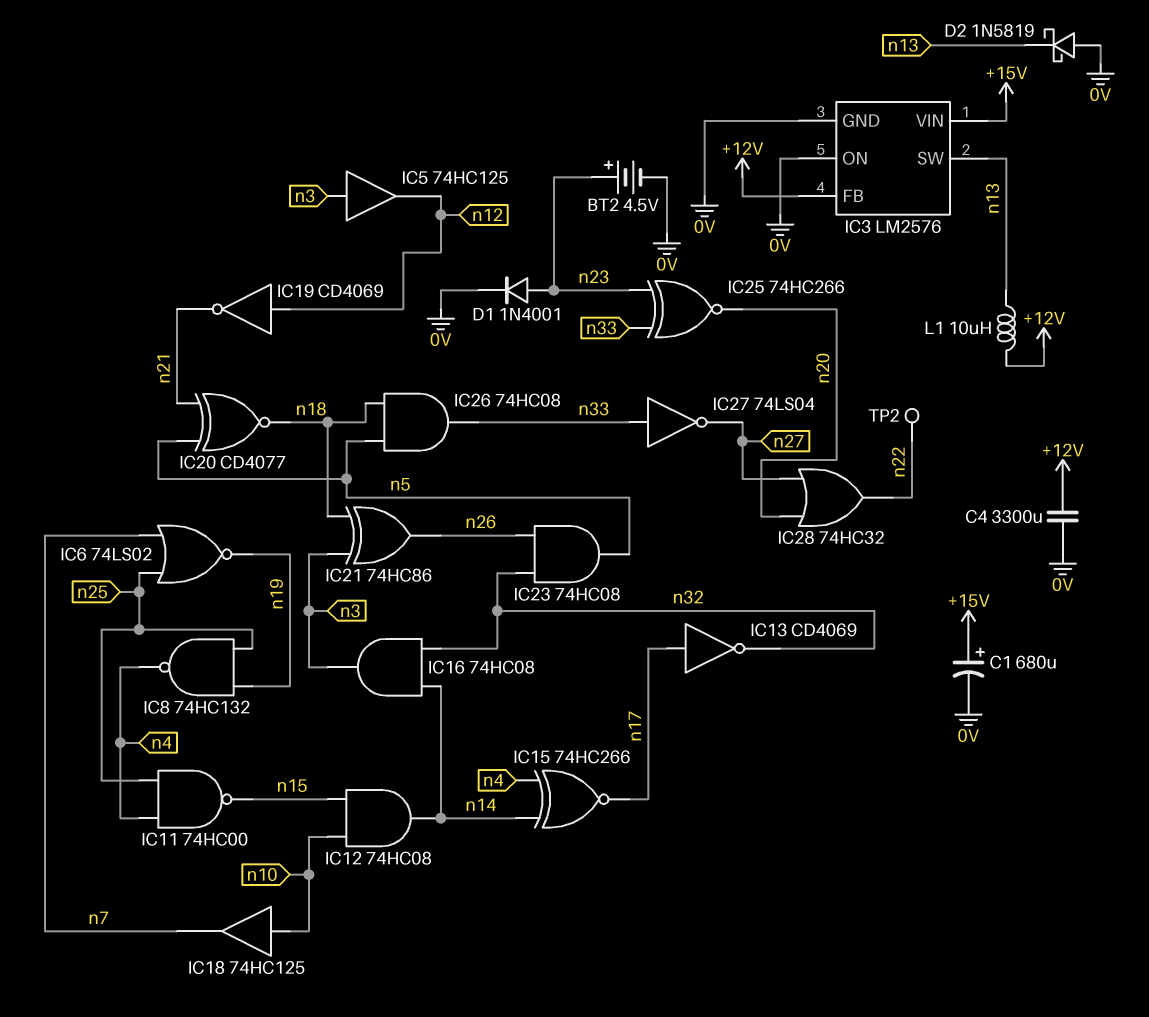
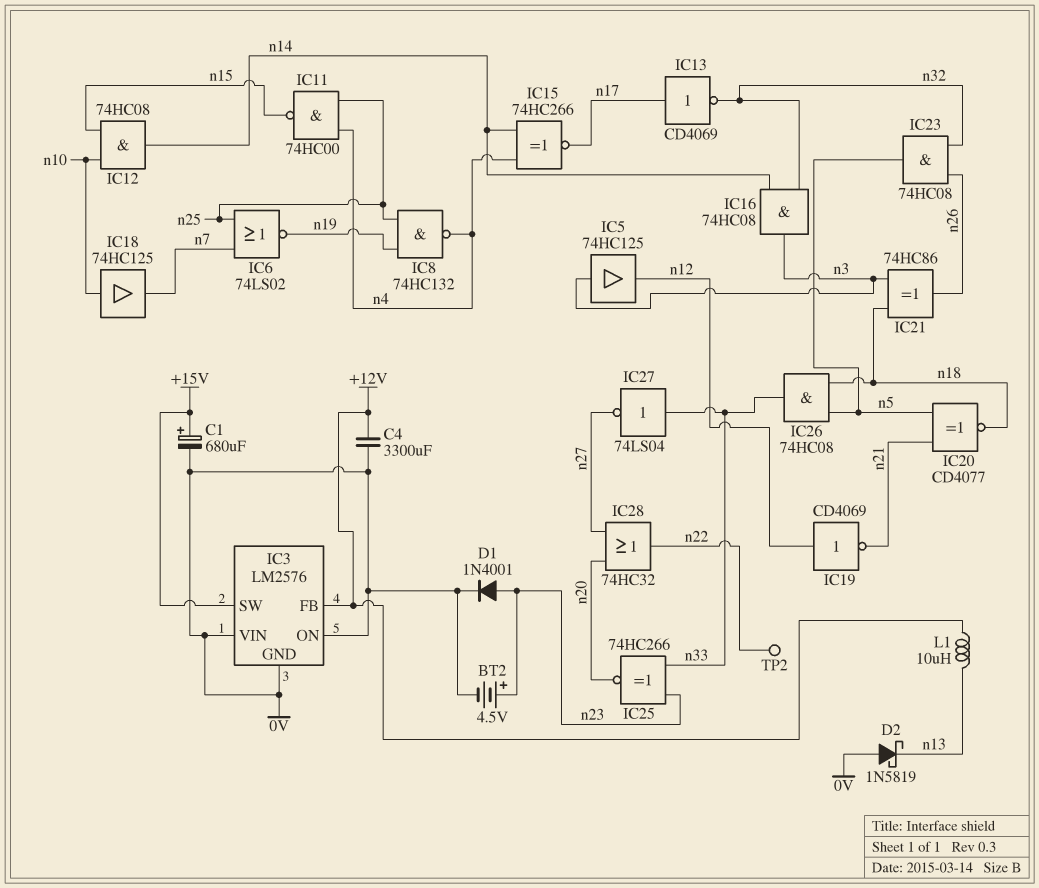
IC3 pin SW: n13 -> +15V
IC3 pin VIN: +15V -> 0V

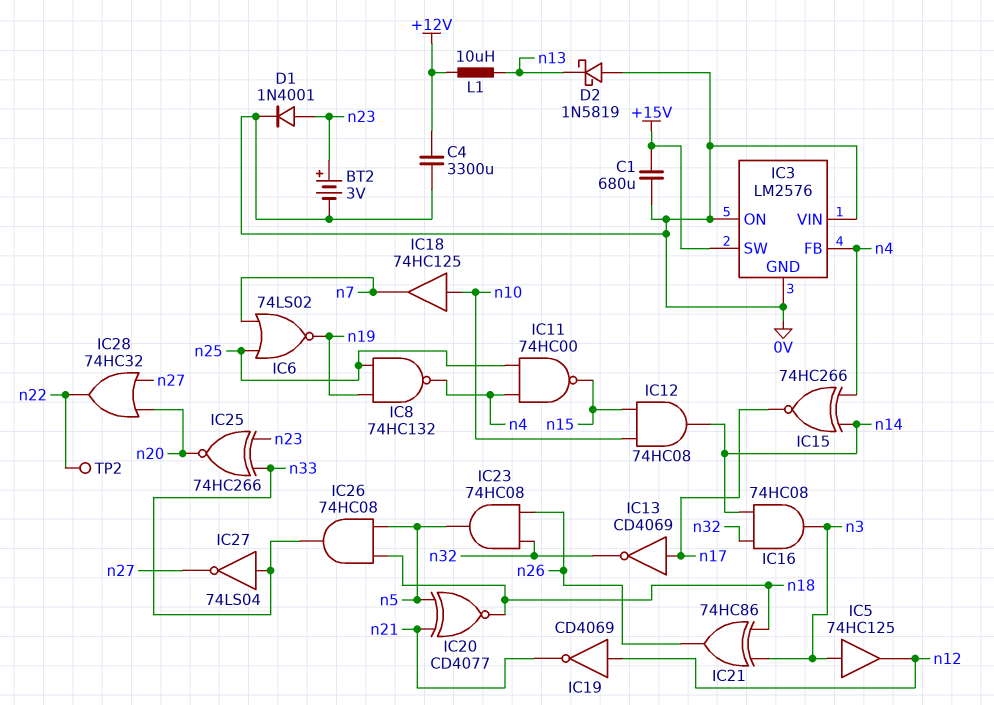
BT2: 4.5V (plus n23, minus 0V) -> 3V (plus n23, minus 0V)
C1: 680uF (plus +15V, minus 0V) -> 680uF (+15V, 0V)
IC3 pin FB: +12V -> n4

